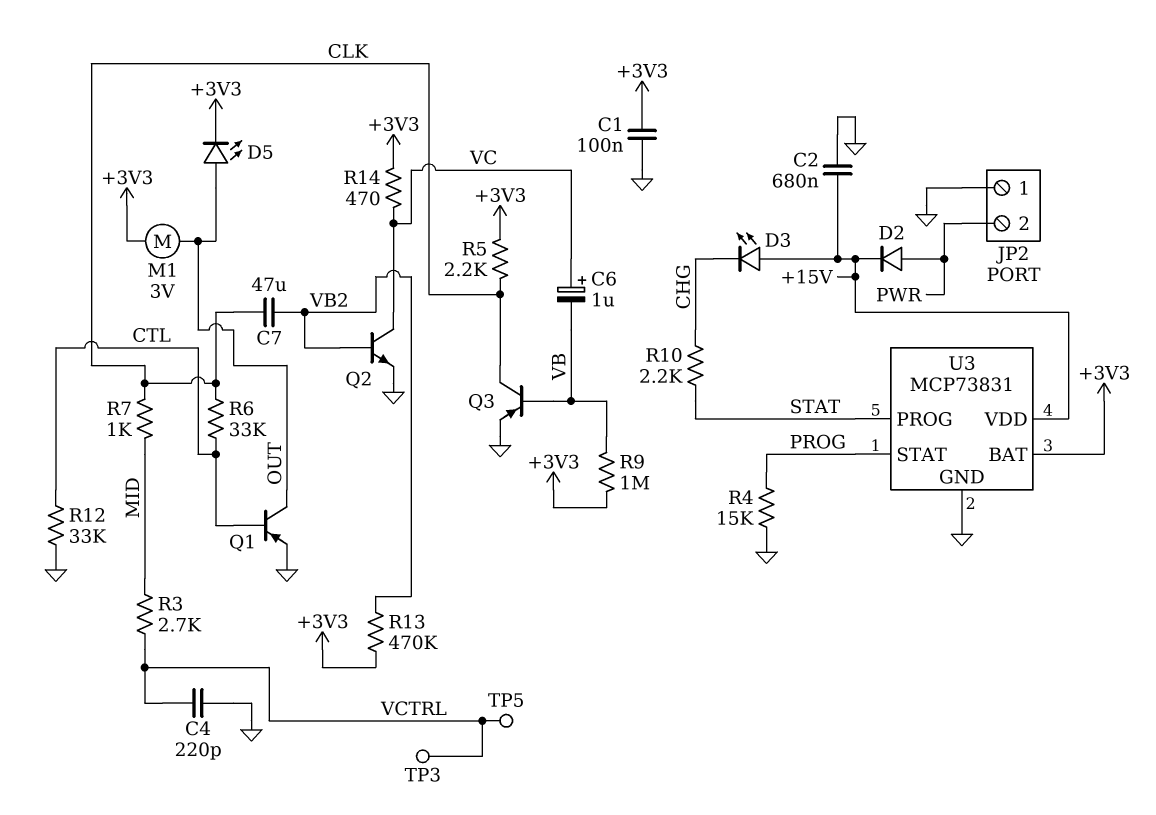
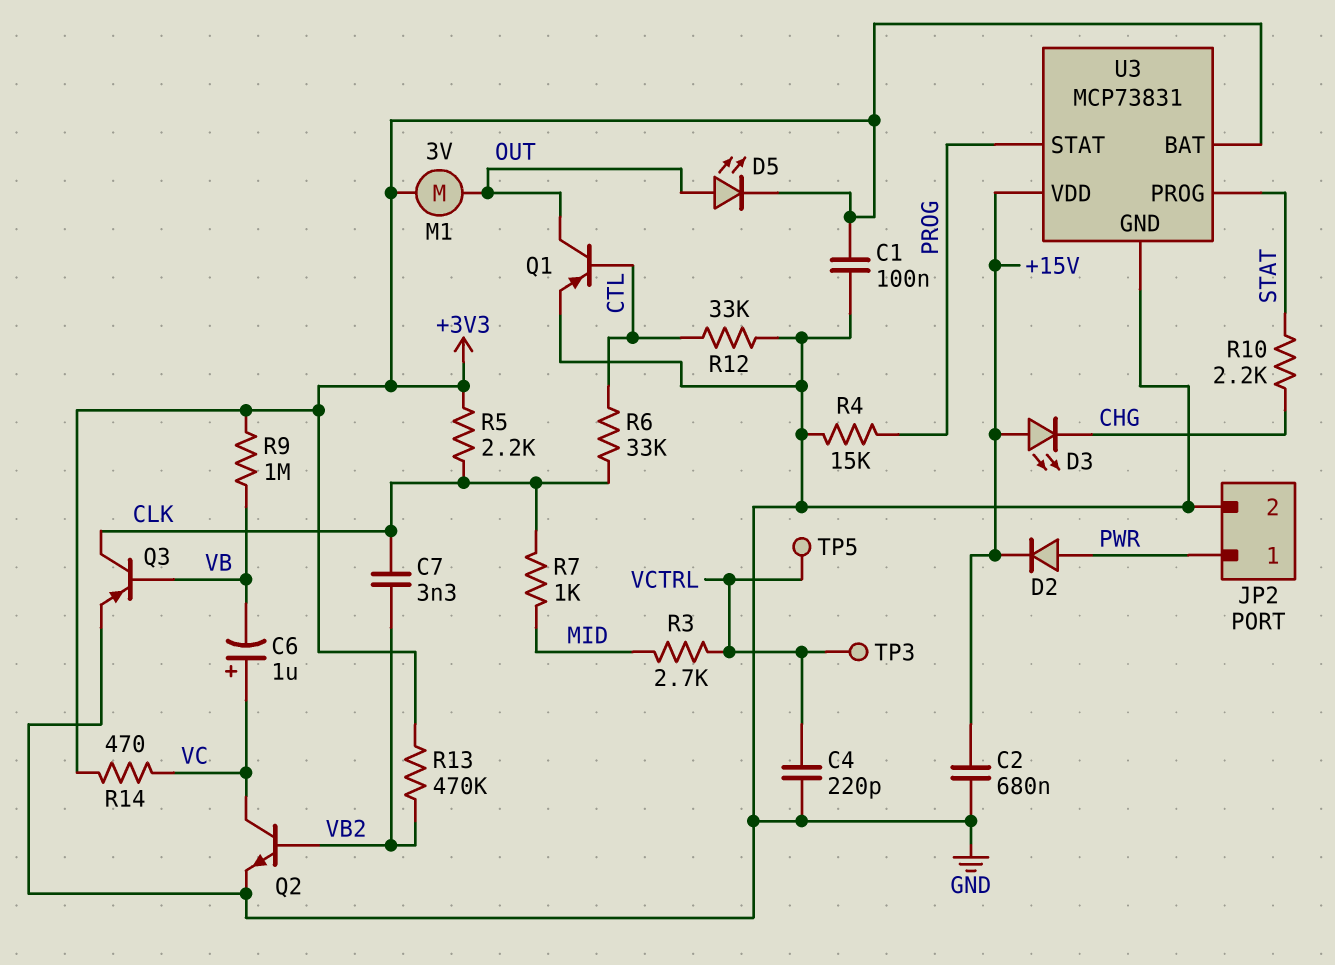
C7: 47uF (CLK, VB2) -> 3.3nF (CLK, VB2)
JP2 pin 1: GND -> PWR
JP2 pin 2: PWR -> GND

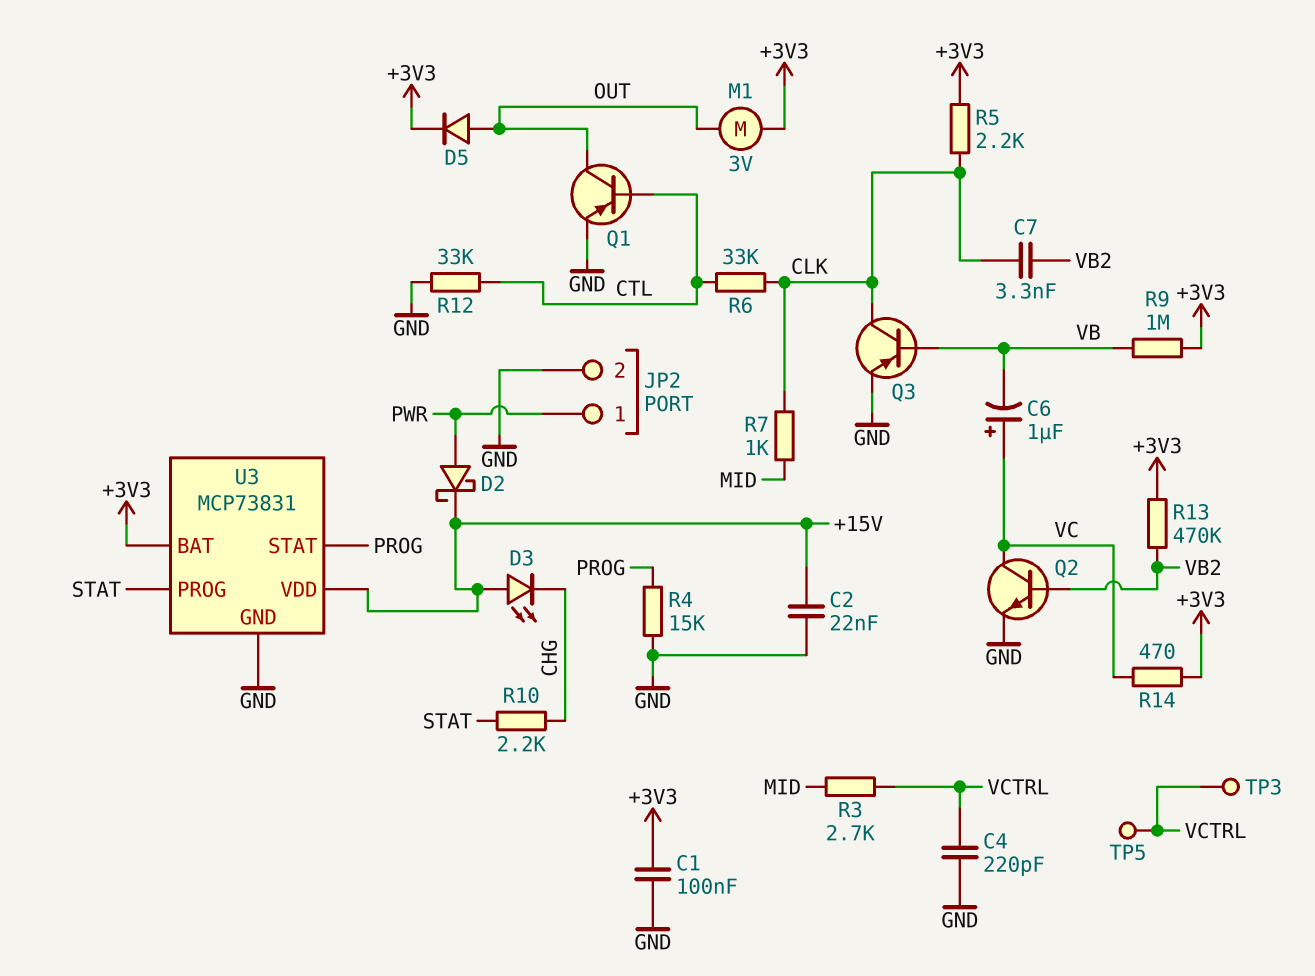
C2: 680nF (+15V, GND) -> 22nF (+15V, GND)
D2: diode (A PWR, K +15V) -> schottky (A PWR, K +15V)
D5: LED (A OUT, K +3V3) -> diode (A OUT, K +3V3)

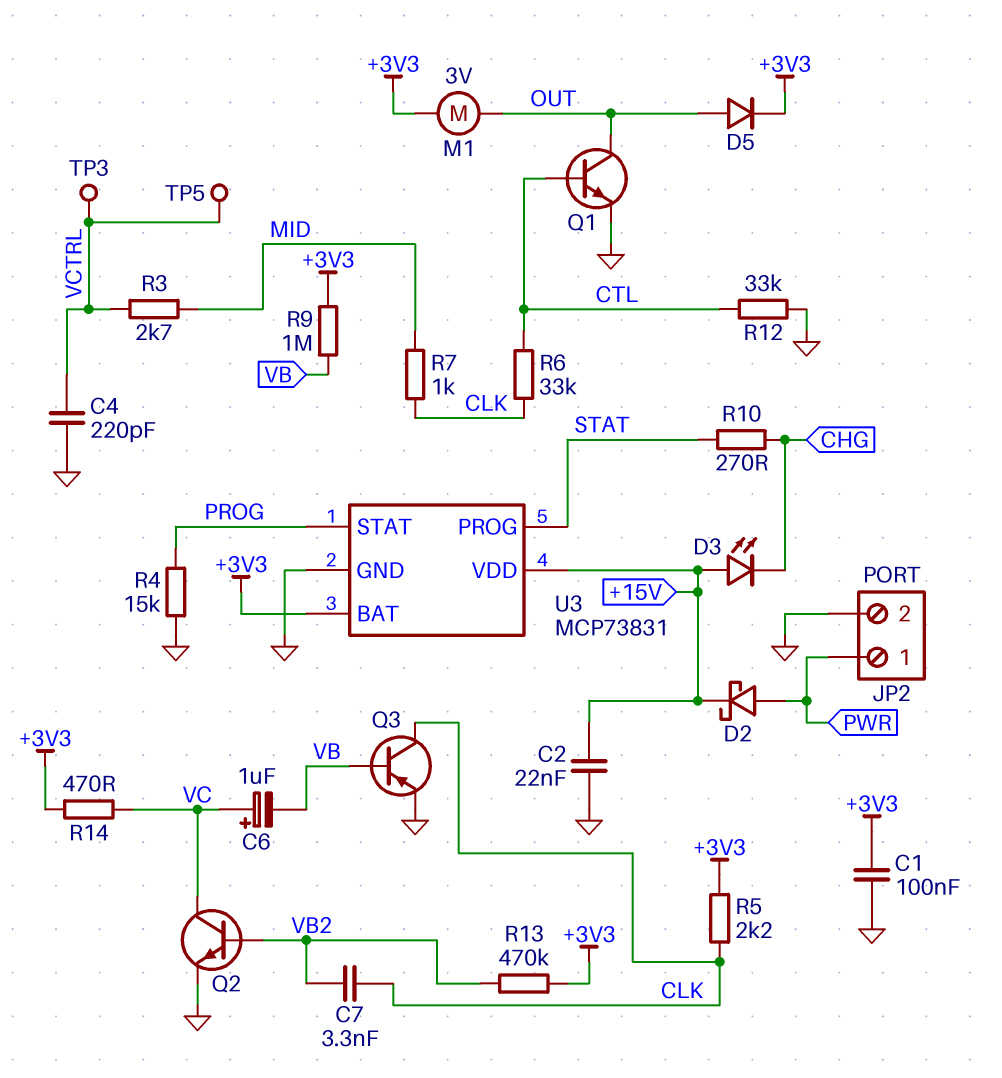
Q1: PNP (B CTL, C OUT, E GND) -> NPN (B CTL, C OUT, E GND)
R10: 2.2k (CHG, STAT) -> 270 (CHG, STAT)

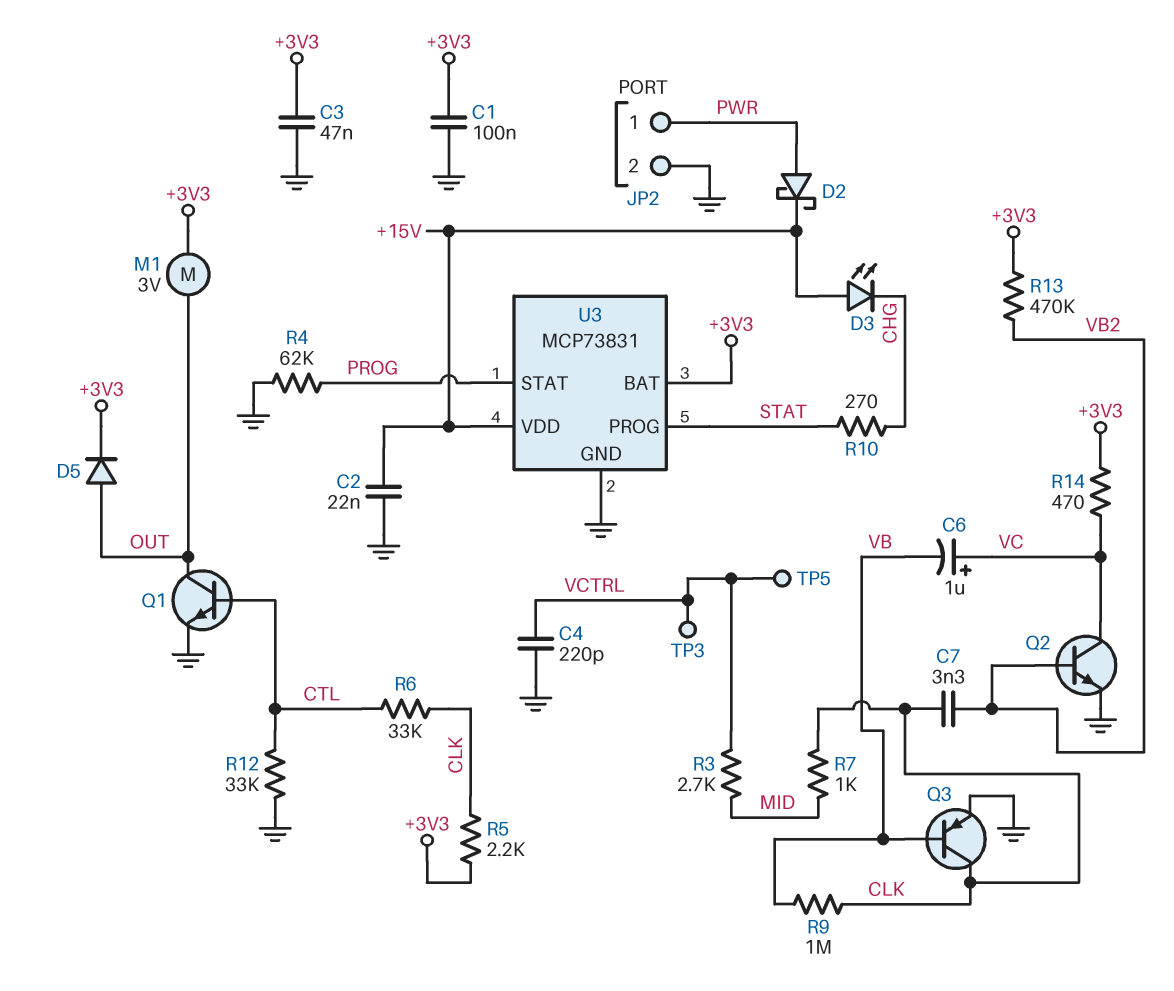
C3: none -> 47nF (+3V3, GND)
R4: 15k (GND, PROG) -> 62k (GND, PROG)
R9: 1M (+3V3, VB) -> 1M (CLK, VB)

